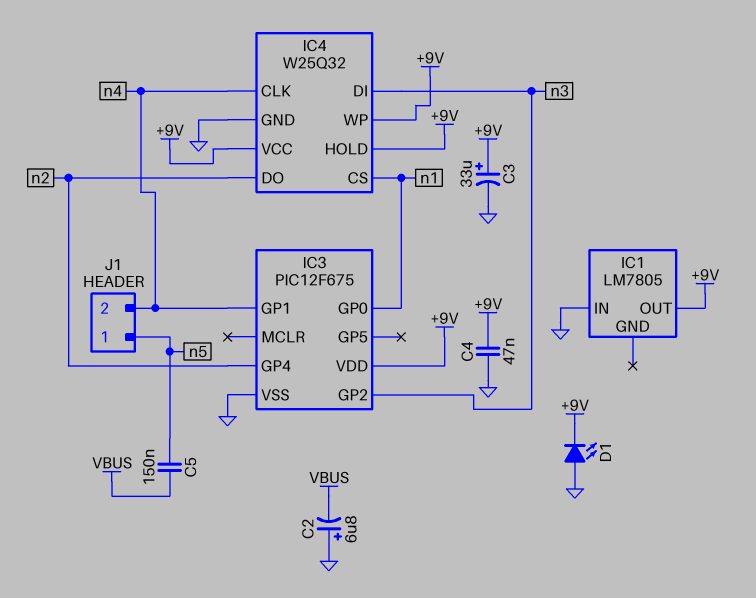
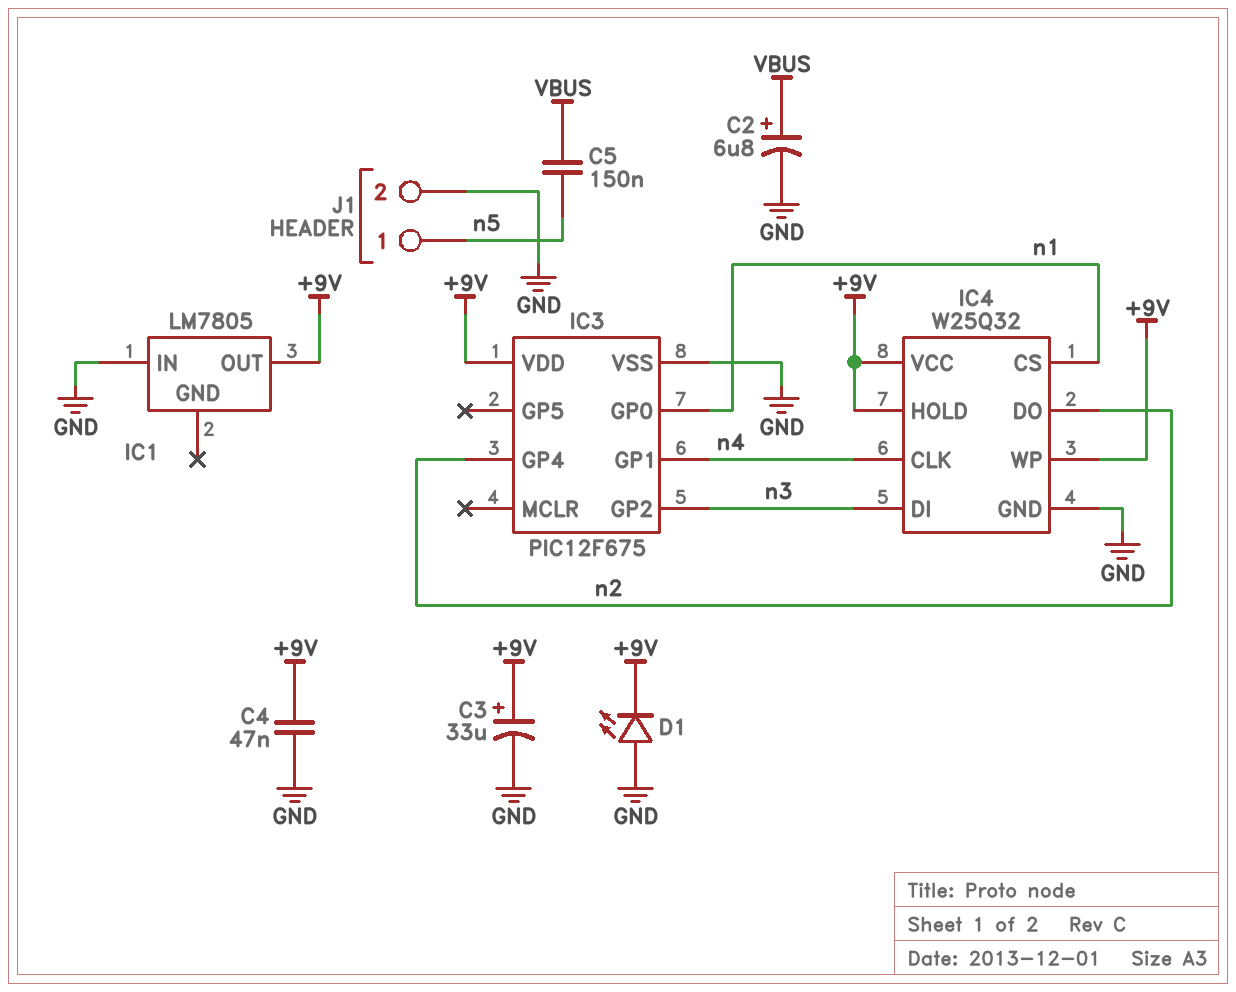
C2: 6.8uF (plus GND, minus VBUS) -> 6.8uF (plus VBUS, minus GND)
J1 pin 2: n4 -> GND

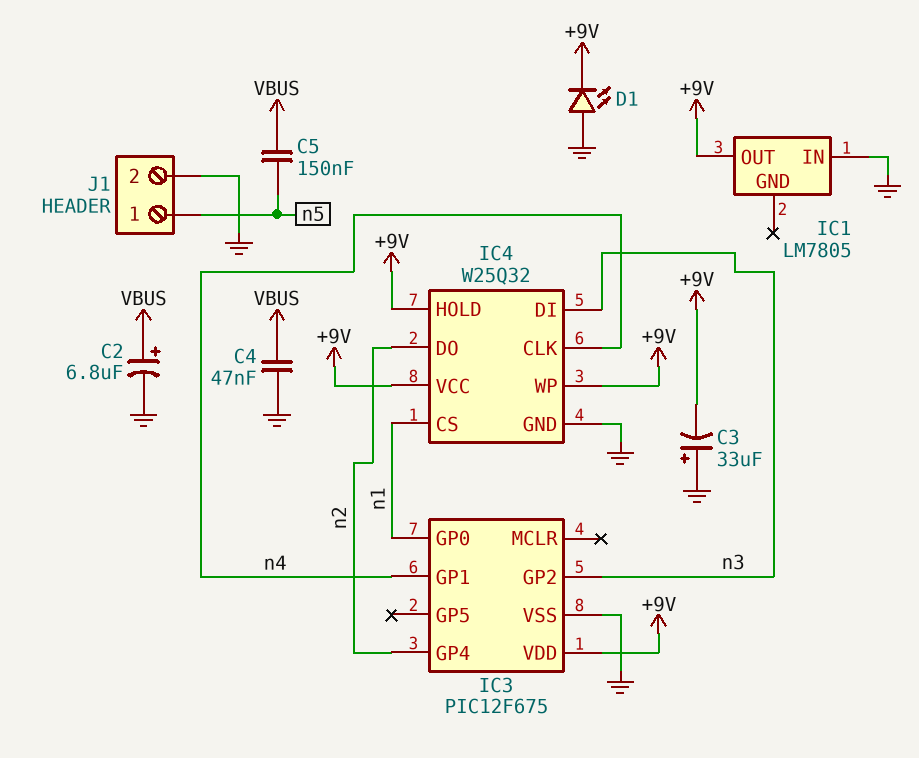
C3: 33uF (plus +9V, minus GND) -> 33uF (plus GND, minus +9V)
C4: 47nF (+9V, GND) -> 47nF (GND, VBUS)

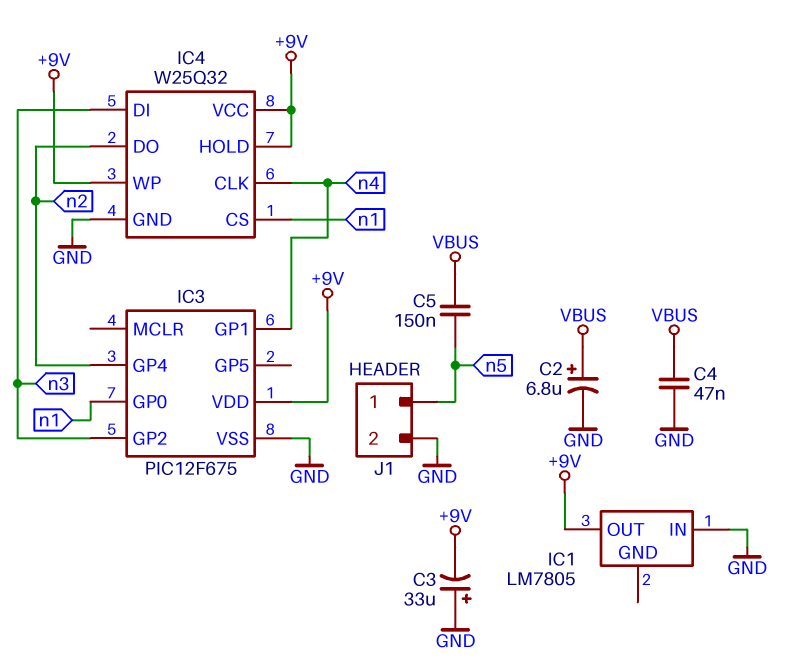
D1: LED (A GND, K +9V) -> none

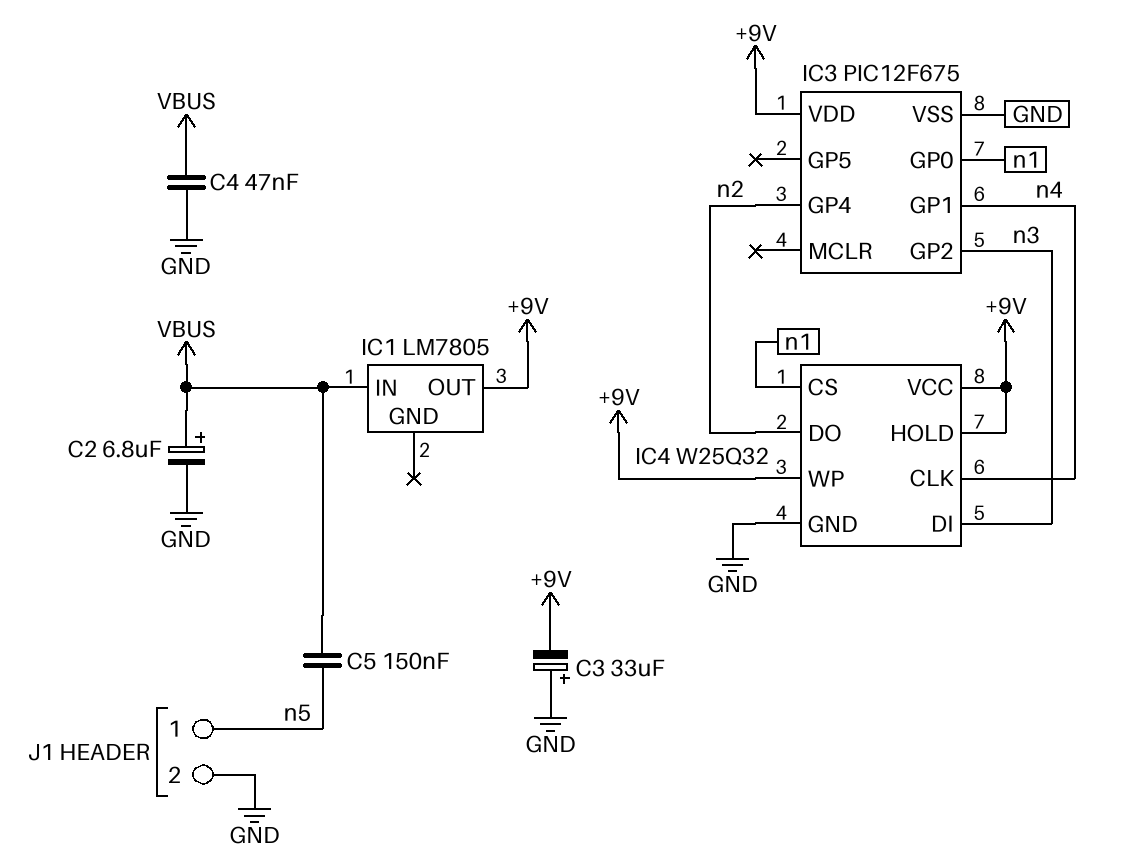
IC1 pin IN: GND -> VBUS

